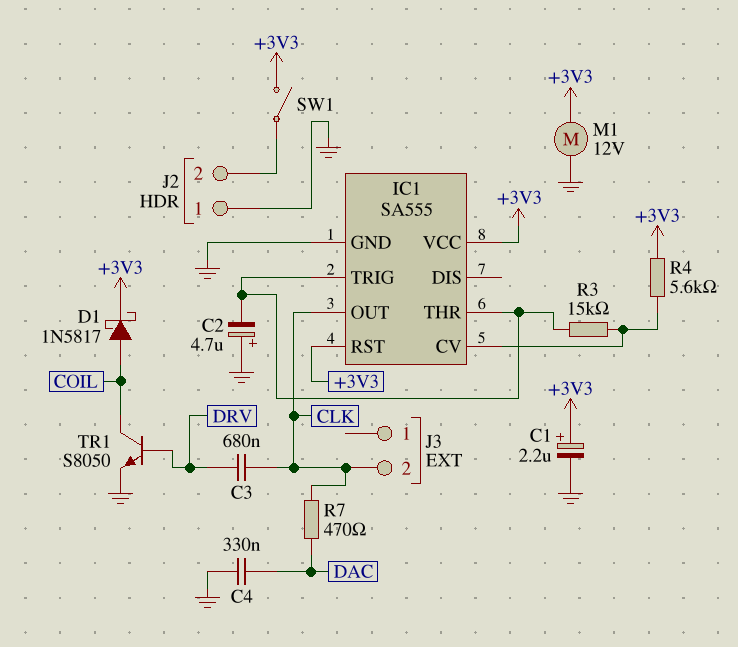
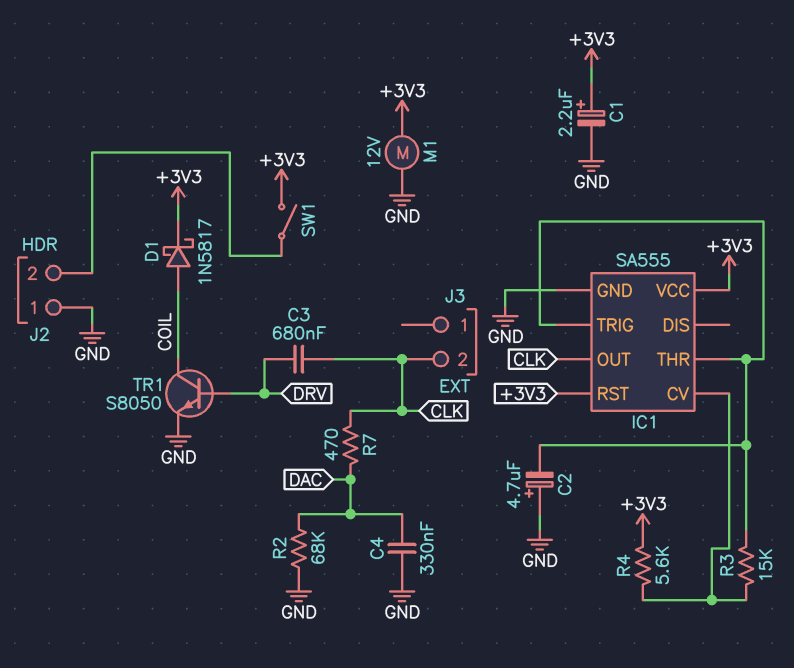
R2: none -> 68k (DAC, GND)

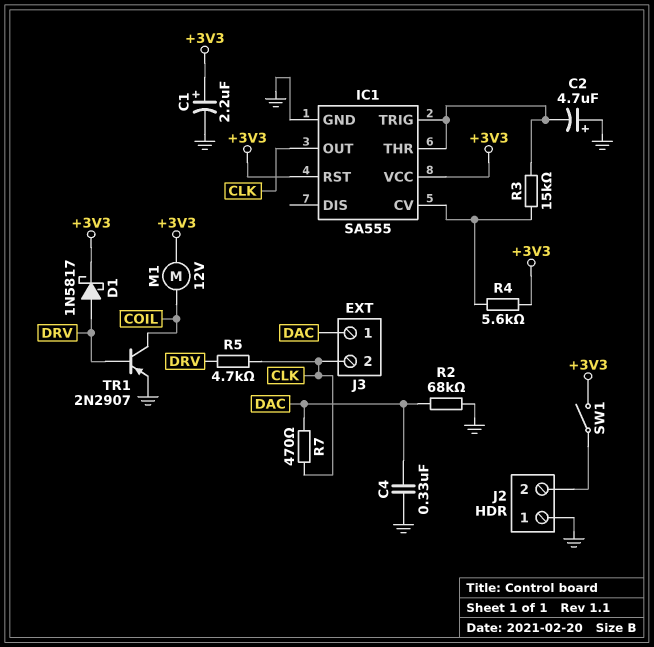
C3: 680nF (CLK, DRV) -> none
D1: schottky 1N5817 (A COIL, K +3V3) -> schottky 1N5817 (A DRV, K +3V3)
J3 pin 1: none -> DAC
M1: motor 12V (+3V3, GND) -> motor 12V (+3V3, COIL)
R5: none -> 4.7k (CLK, DRV)
TR1: NPN S8050 (B DRV, C COIL, E GND) -> PNP 2N2907 (B DRV, C COIL, E GND)

